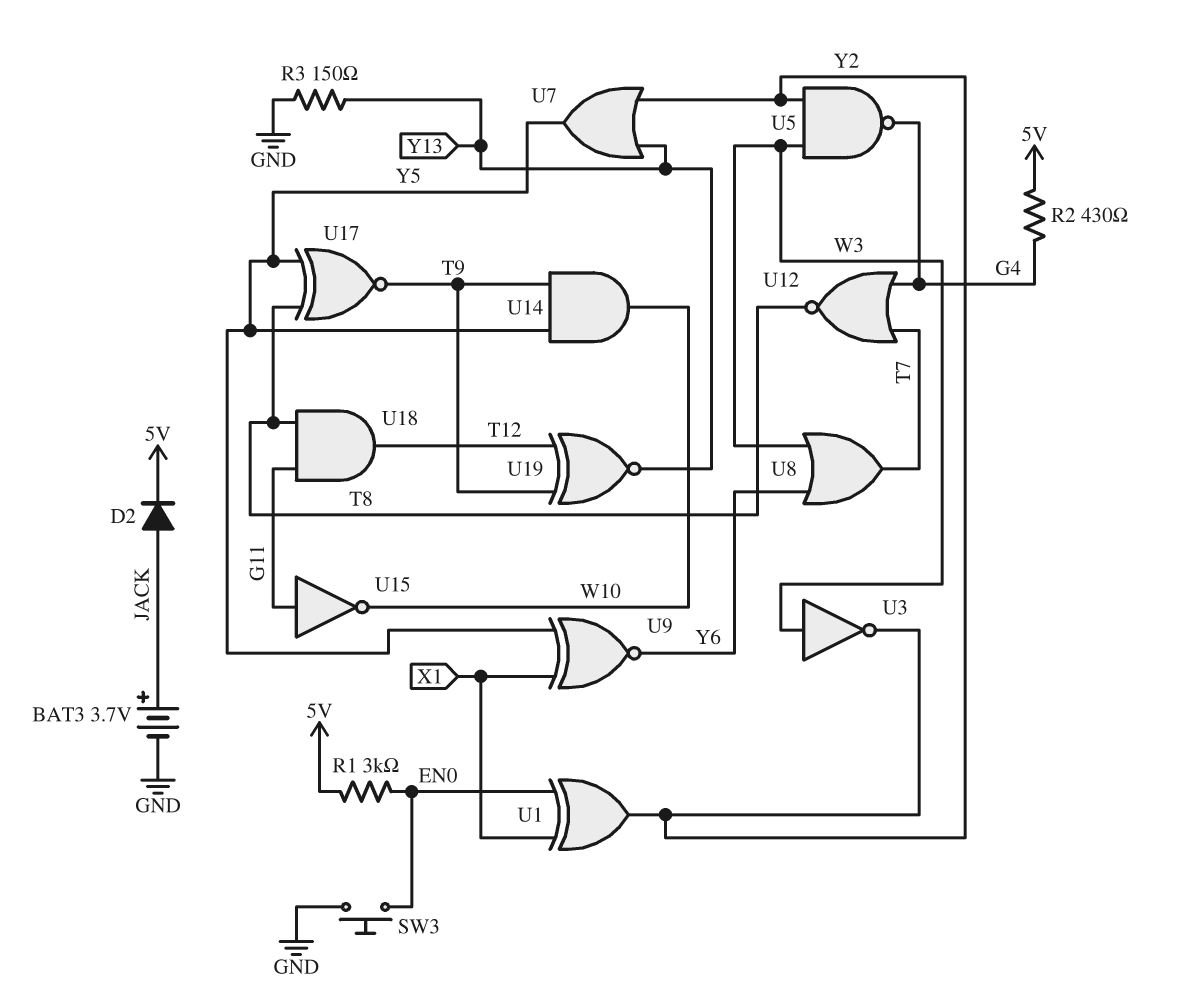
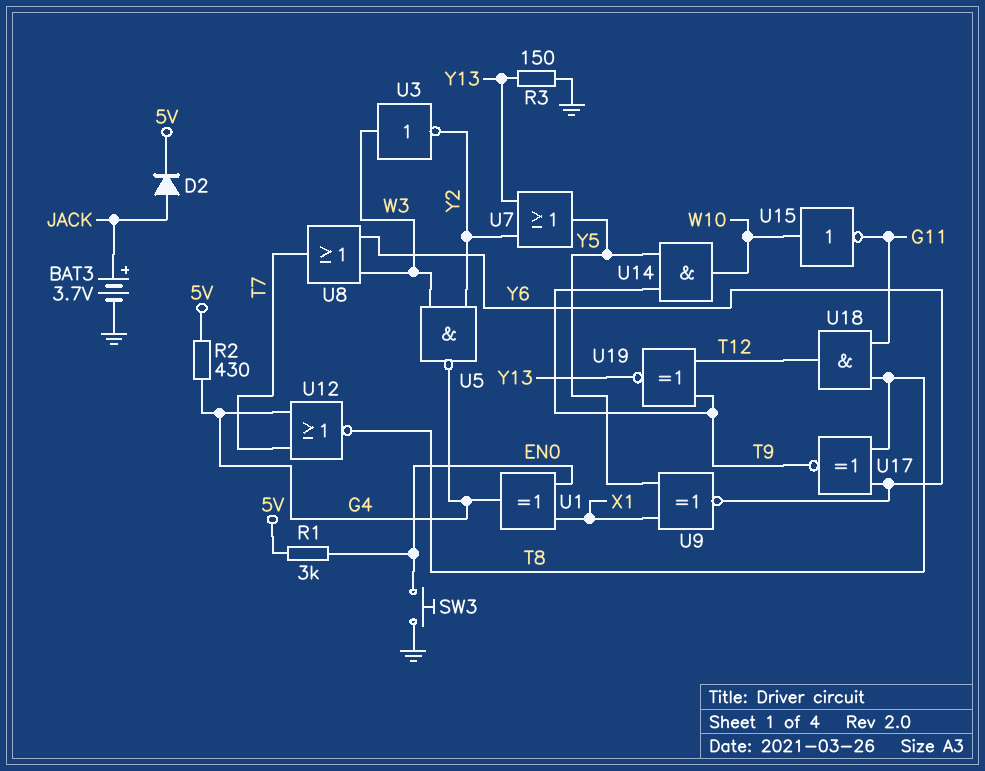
U1: XOR (in EN0, in X1, out Y2) -> XOR (in EN0, in X1, out G4)
U15: NOT (in G11, out W10) -> NOT (in W10, out G11)
U17: XNOR (in T8, in Y5, out T9) -> XNOR (in T8, in Y6, out T9)

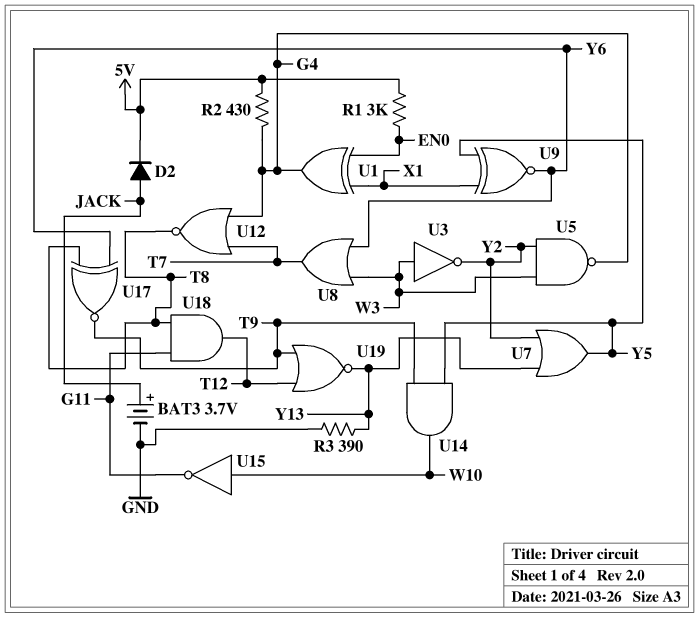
R3: 150 (GND, Y13) -> 390 (GND, Y13)
SW3: button (EN0, GND) -> none
U19: XNOR (in T9, in T12, out Y13) -> NOR (in T9, in T12, out Y13)

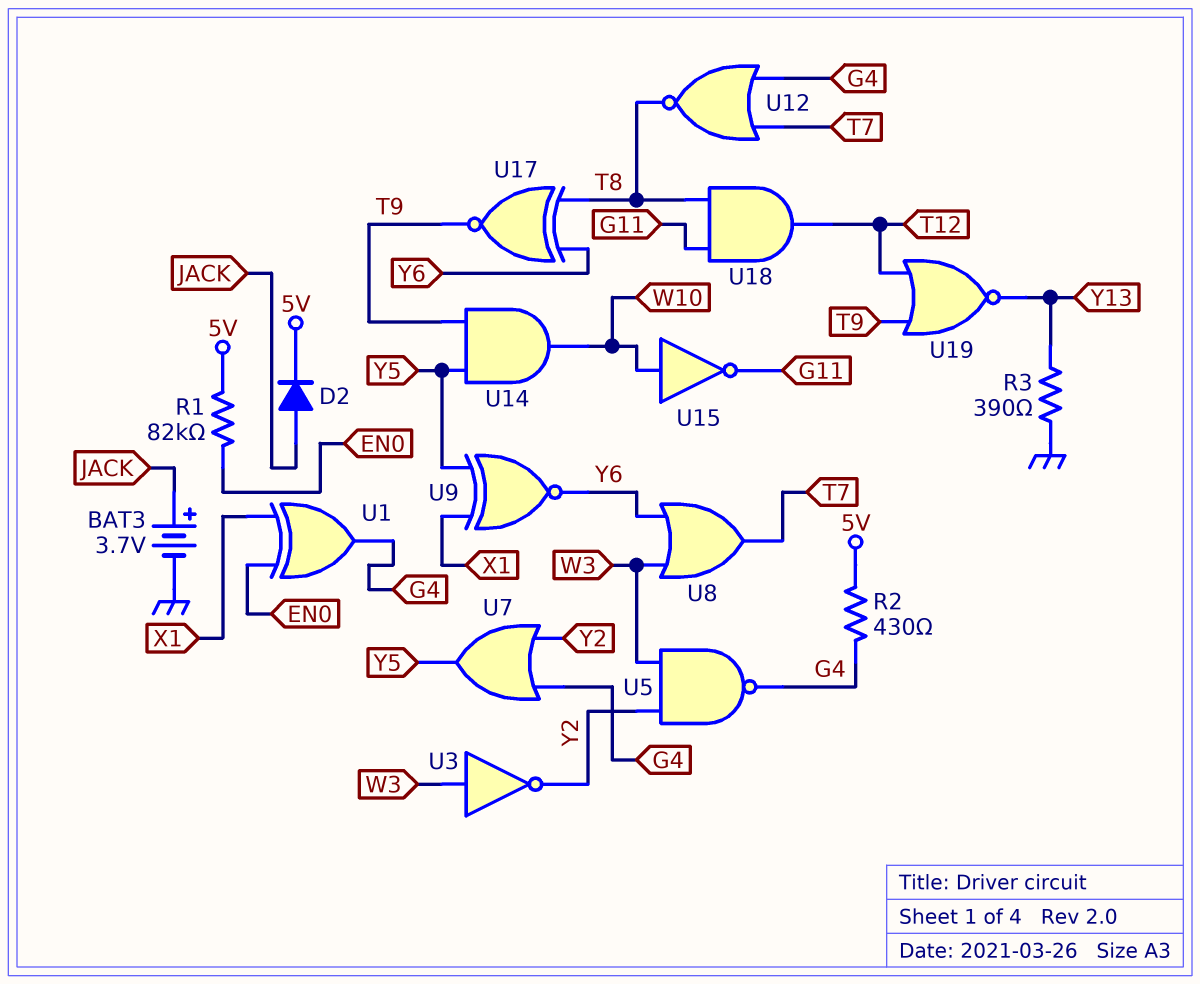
R1: 3k (5V, EN0) -> 82k (5V, EN0)
U7: OR (in Y2, in Y13, out Y5) -> OR (in G4, in Y2, out Y5)

